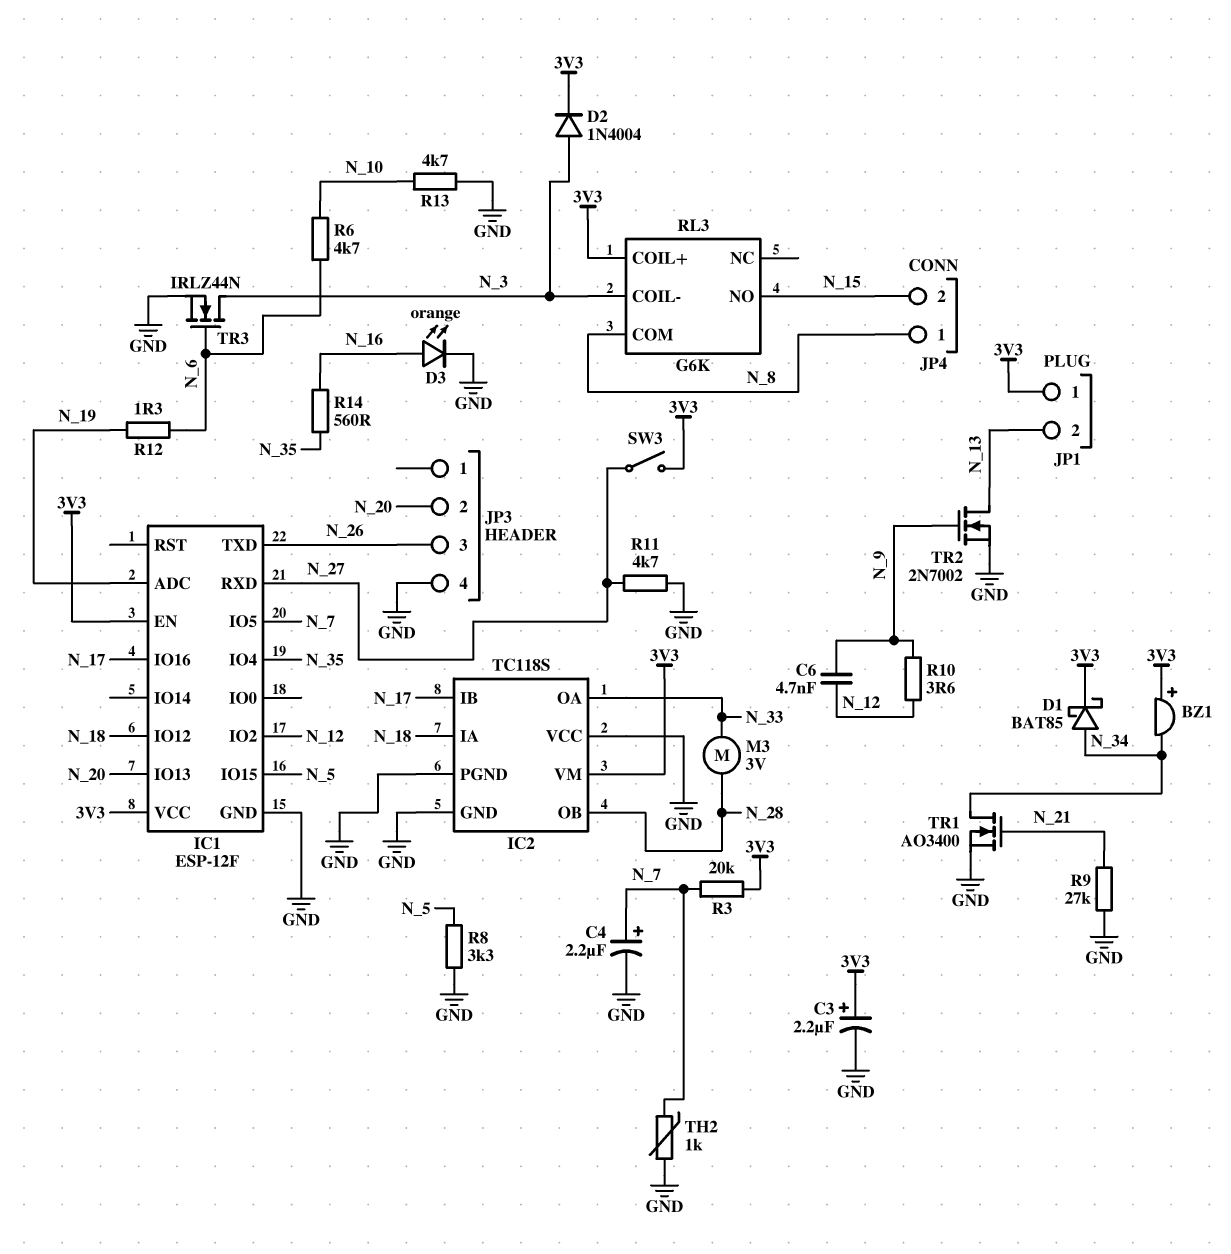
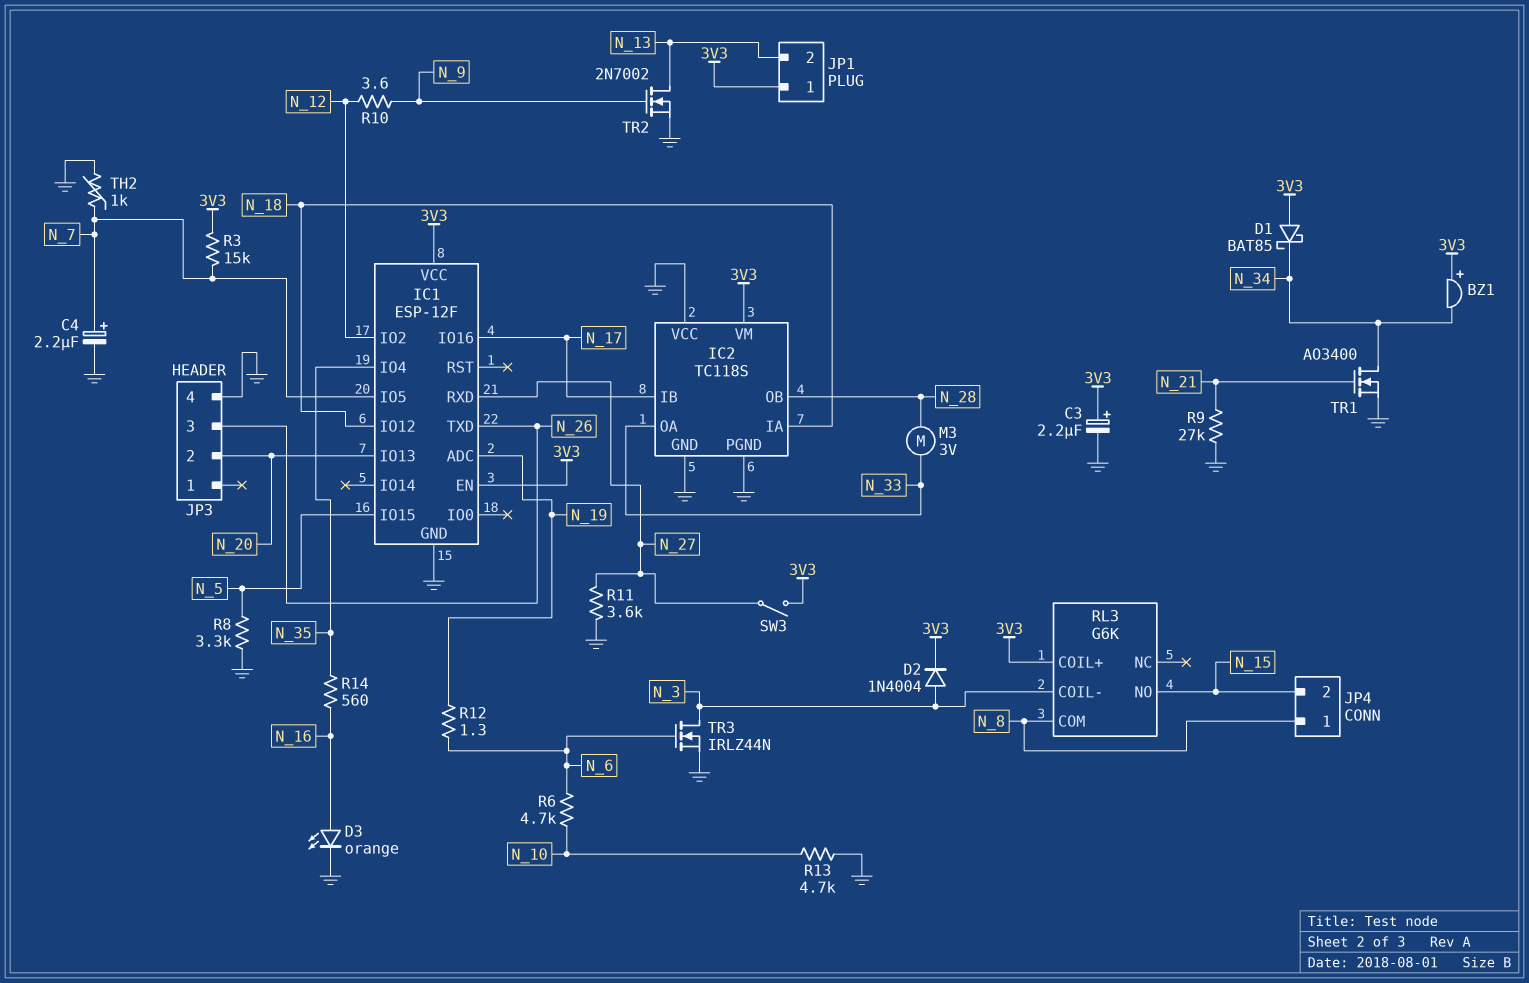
C6: 4.7nF (N_9, N_12) -> none
D1: schottky BAT85 (A N_34, K 3V3) -> schottky BAT85 (A 3V3, K N_34)
R3: 20k (3V3, N_7) -> 15k (3V3, N_7)
R11: 4.7k (GND, N_27) -> 3.6k (GND, N_27)

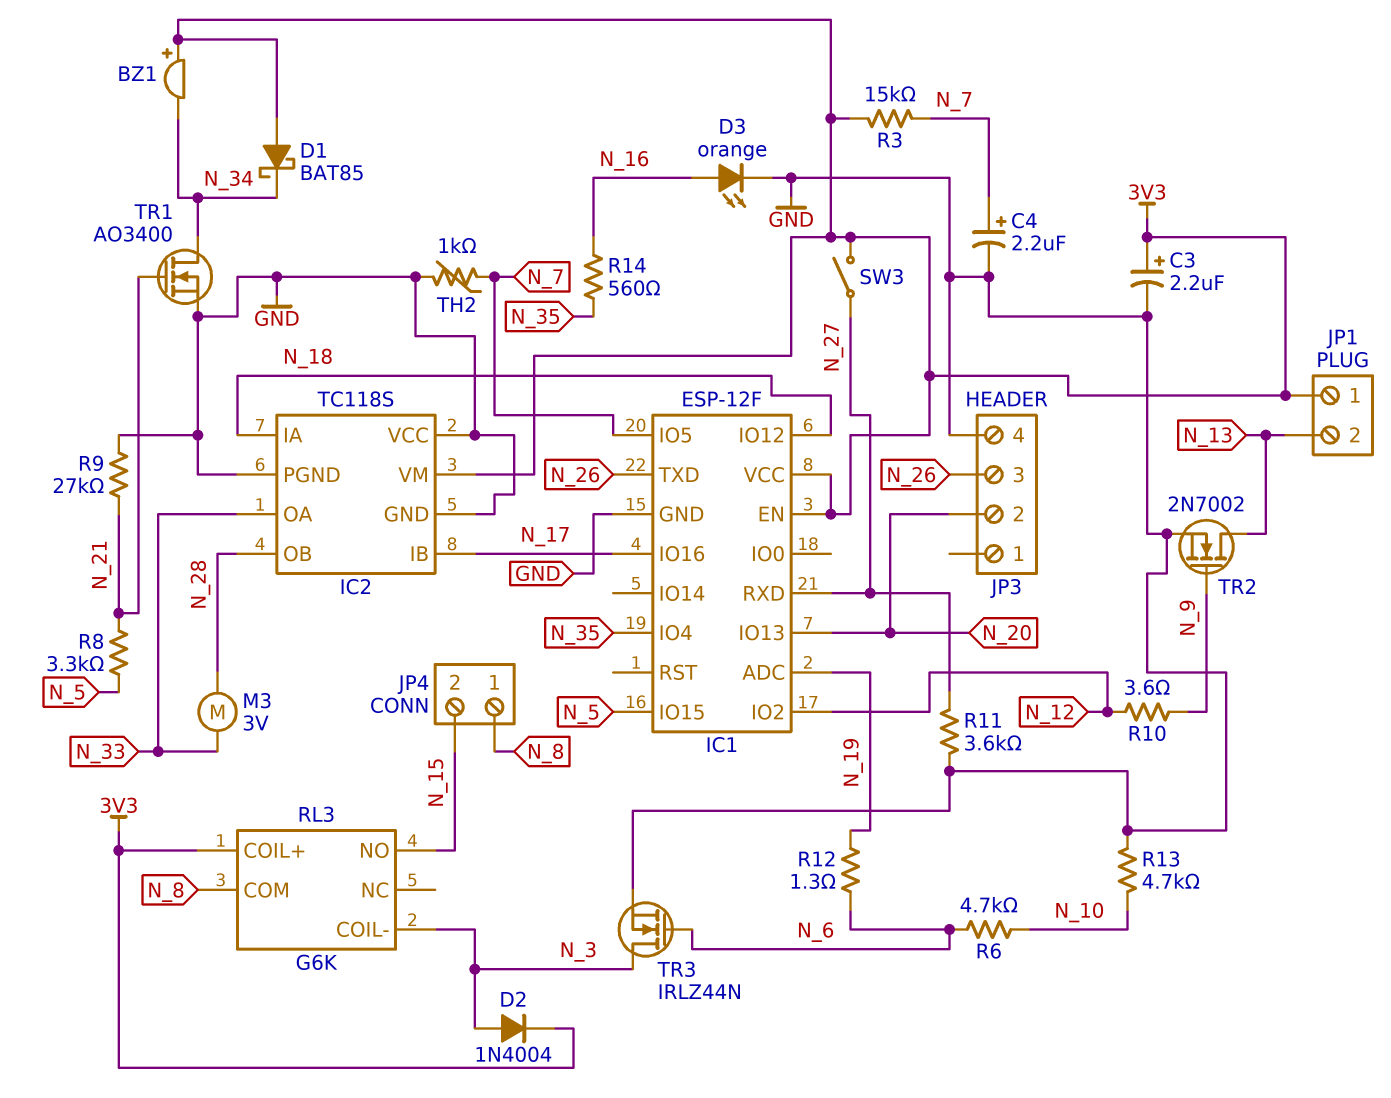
R8: 3.3k (GND, N_5) -> 3.3k (N_5, N_21)

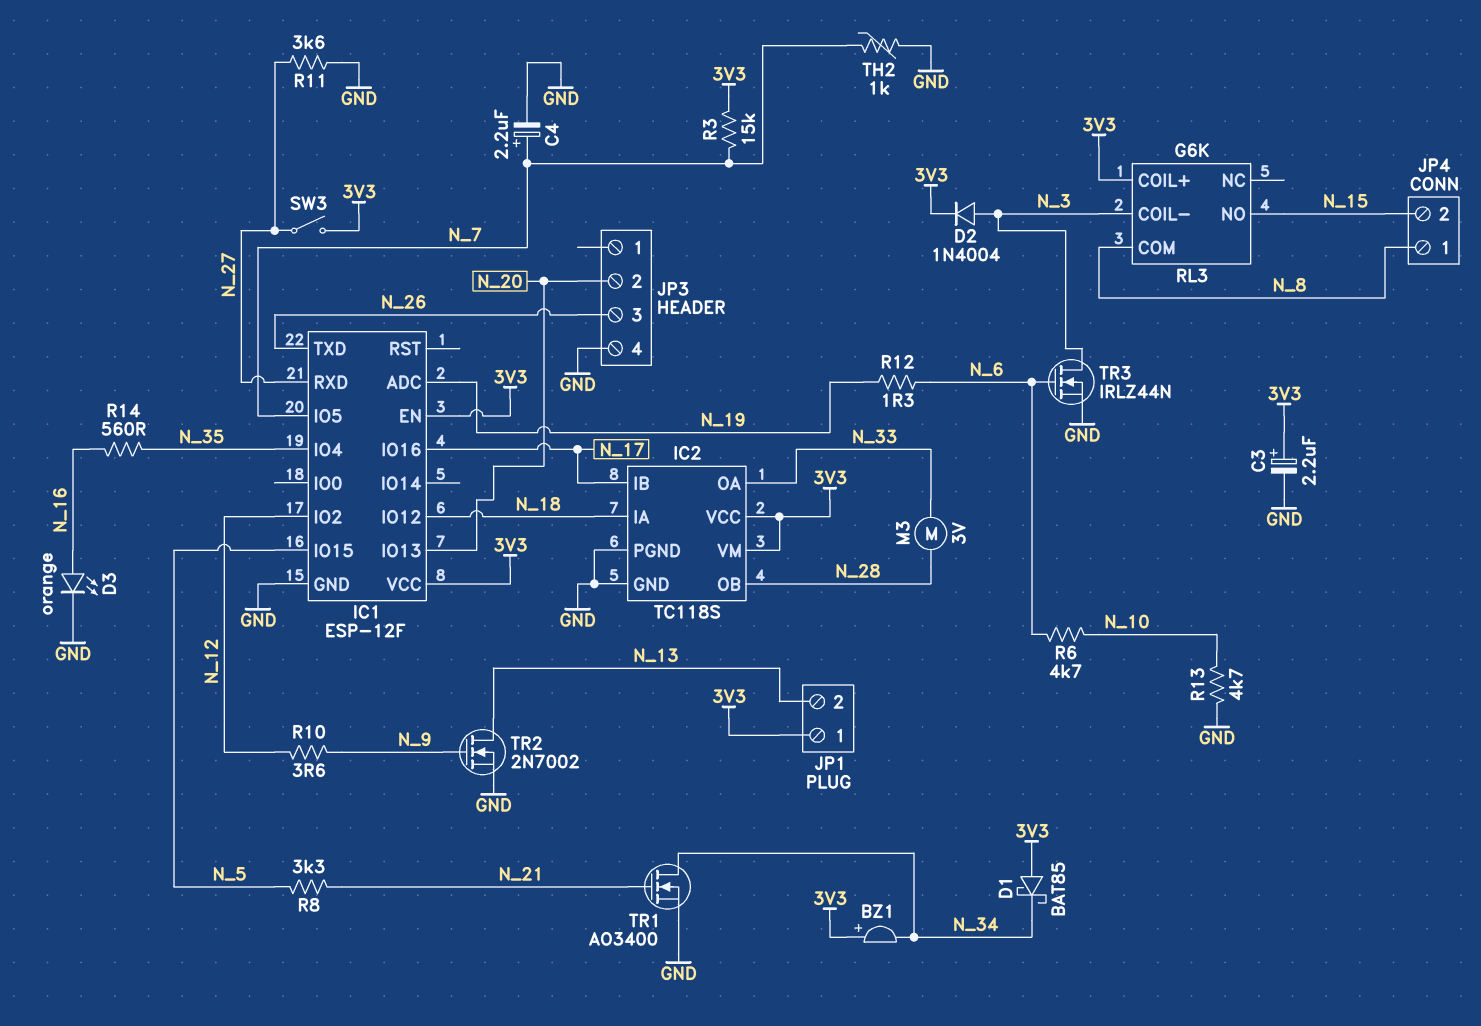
IC2 pin VCC: GND -> 3V3
R9: 27k (GND, N_21) -> none

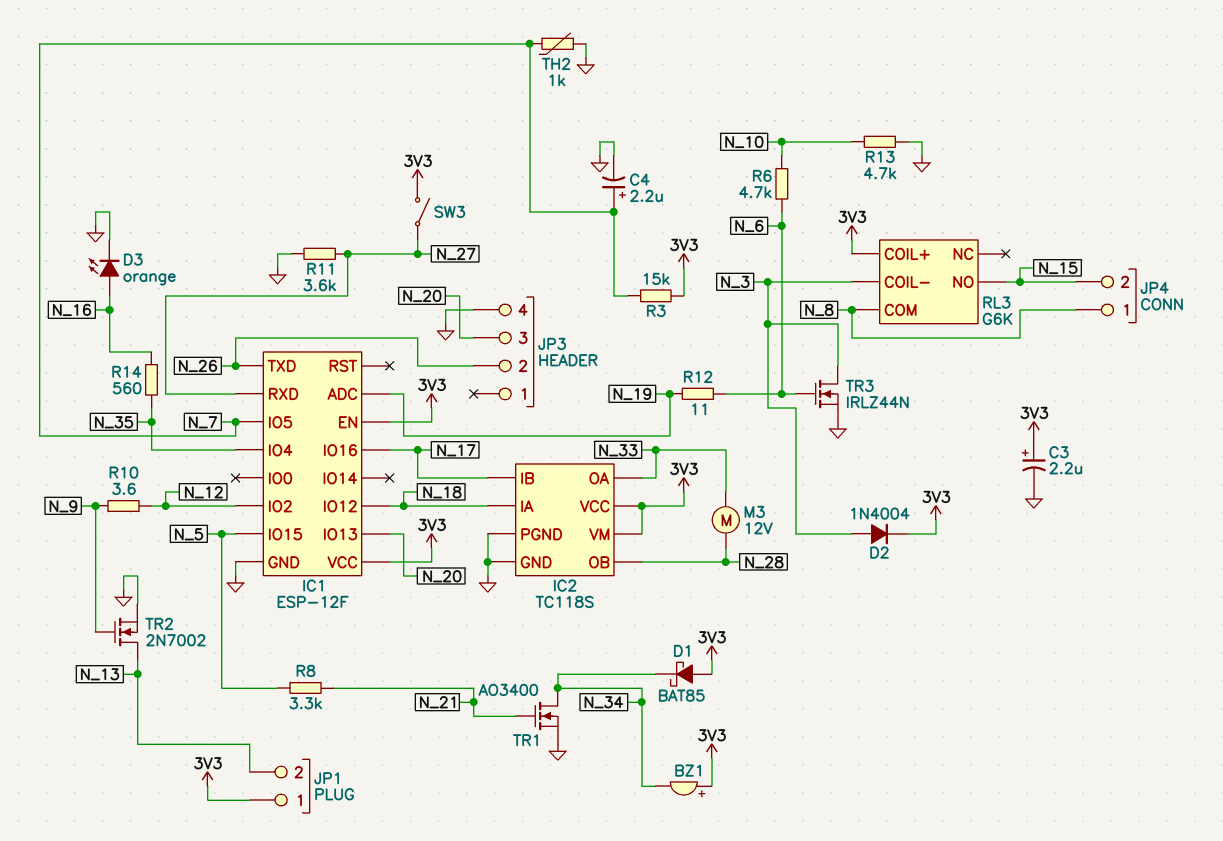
JP3 pin 2: N_20 -> N_26
JP3 pin 3: N_26 -> N_20
M3: motor 3V (N_28, N_33) -> motor 12V (N_28, N_33)
R12: 1.3 (N_6, N_19) -> 11 (N_6, N_19)

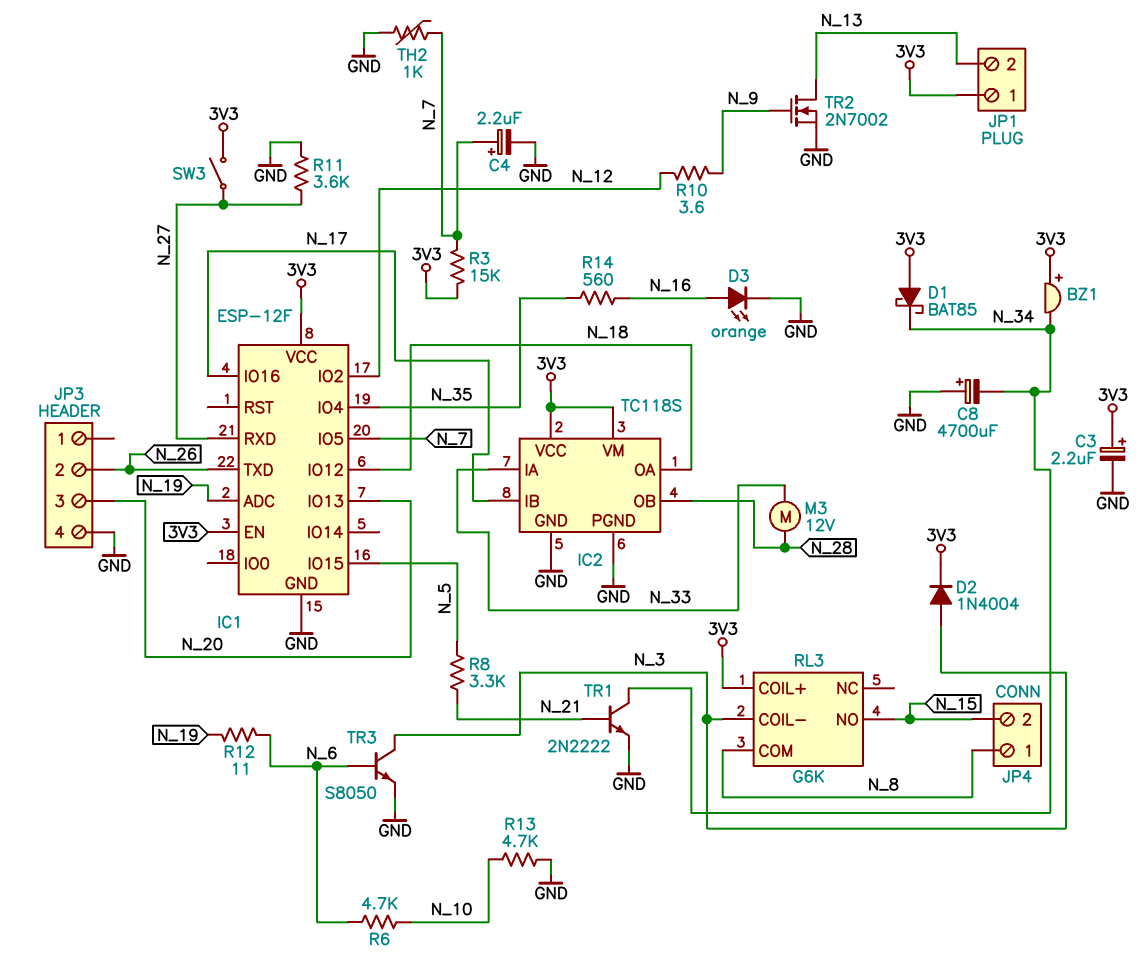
C8: none -> 4700uF (plus GND, minus N_34)
IC2 pin IA: N_18 -> N_33
IC2 pin OA: N_33 -> N_18
TR1: NMOS AO3400 (G N_21, D N_34, S GND) -> NPN 2N2222 (B N_21, C N_34, E GND)
TR3: NMOS IRLZ44N (G N_6, D N_3, S GND) -> NPN S8050 (B N_6, C N_3, E GND)

